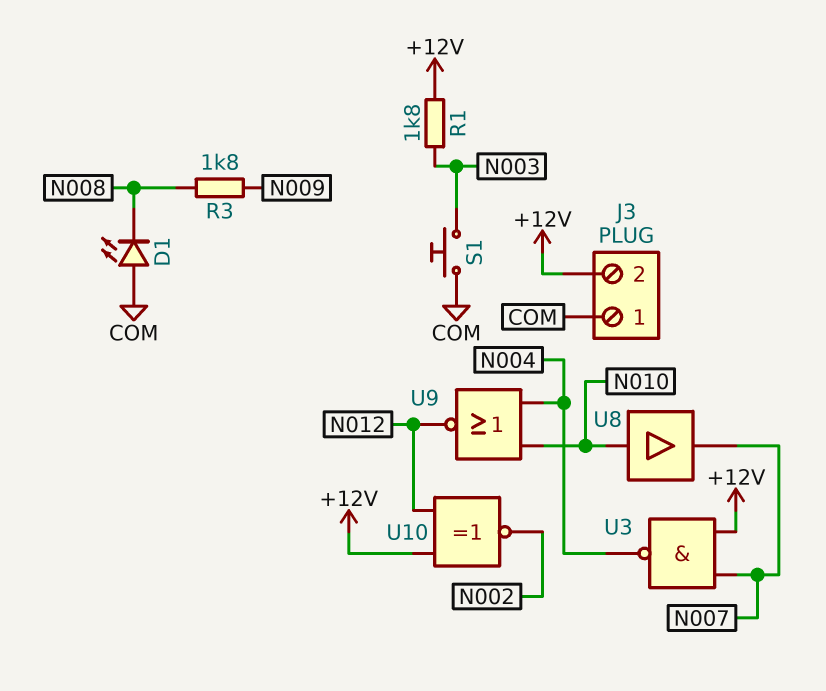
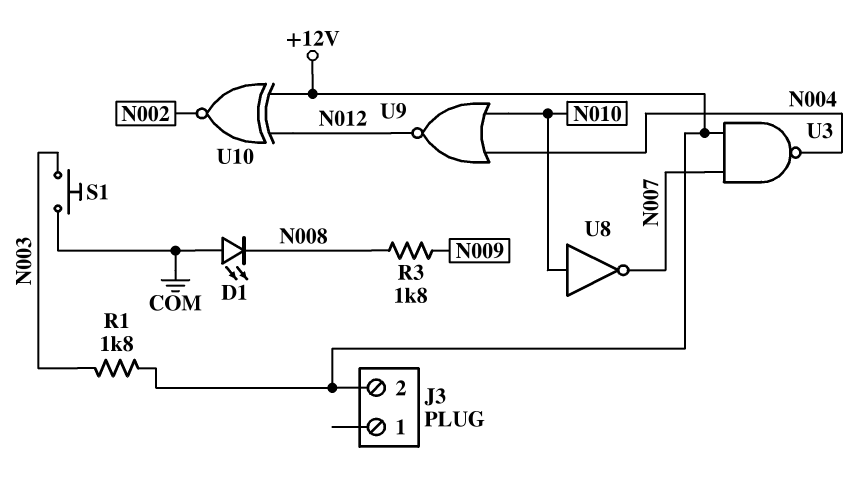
J3 pin 1: COM -> none
U8: buffer (in N010, out N007) -> NOT (in N010, out N007)

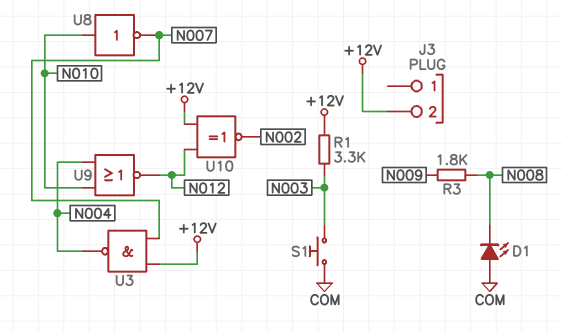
R1: 1.8k (+12V, N003) -> 3.3k (+12V, N003)

